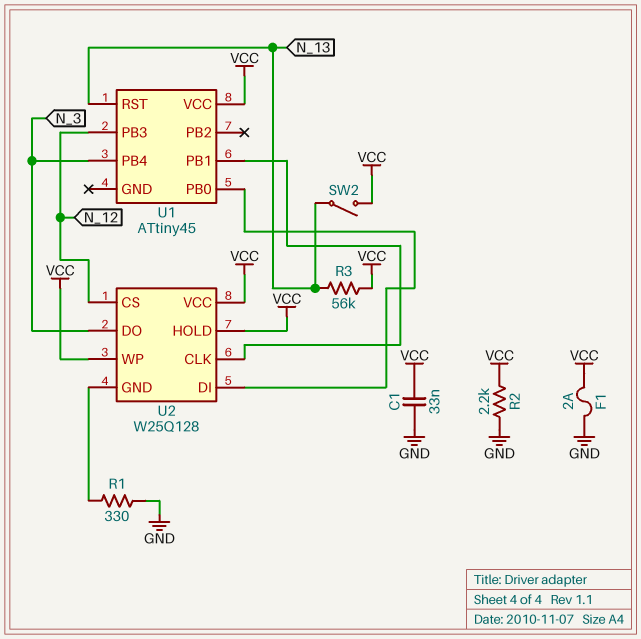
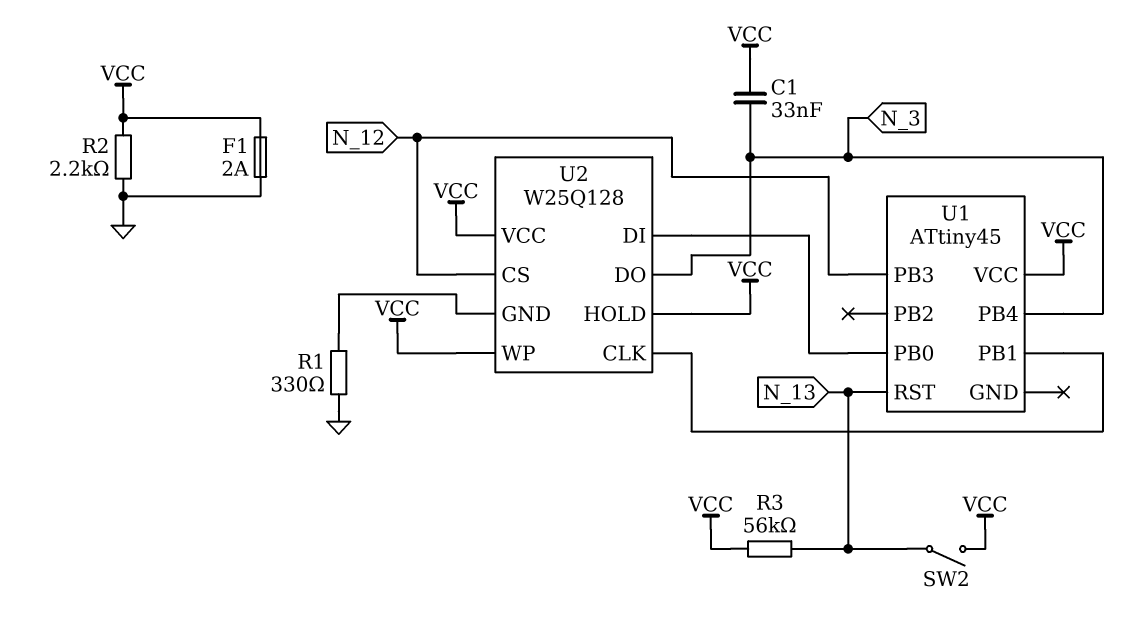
C1: 33nF (GND, VCC) -> 33nF (N_3, VCC)

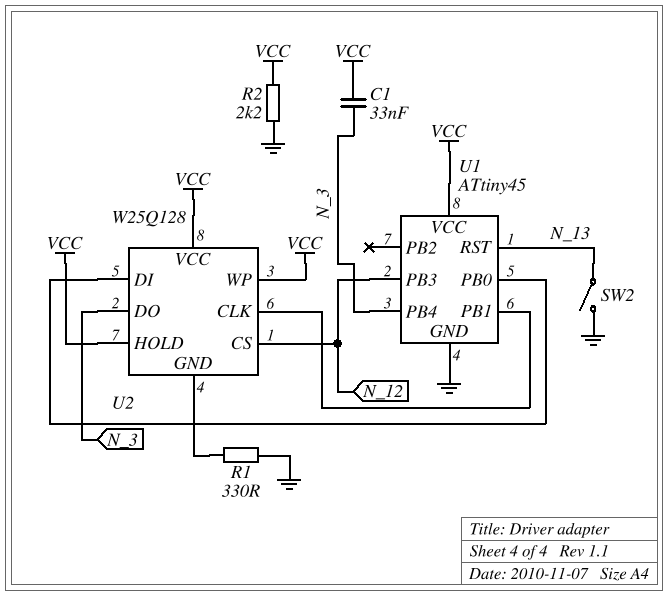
F1: 2A (GND, VCC) -> none
R3: 56k (N_13, VCC) -> none
SW2: switch (N_13, VCC) -> switch (GND, N_13)
U1 pin GND: none -> GND

